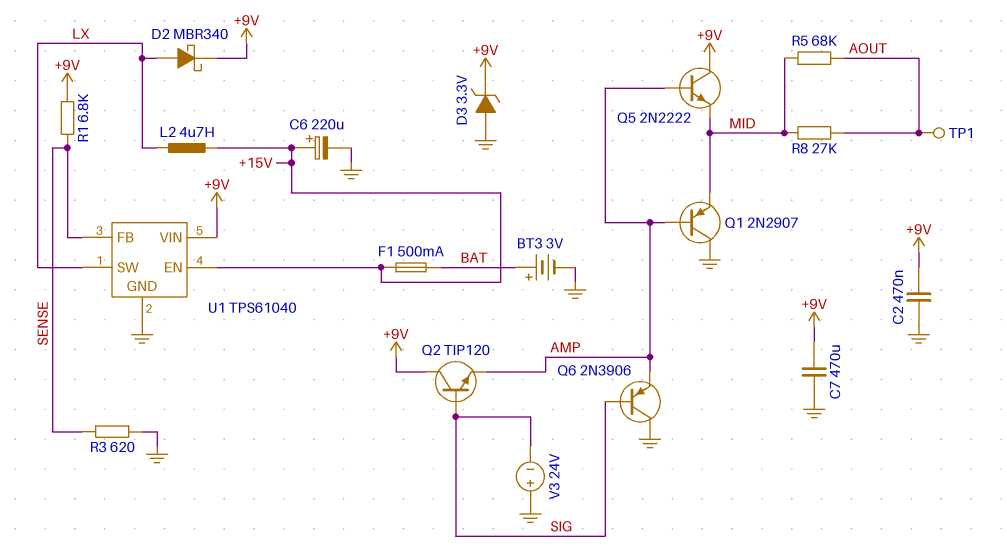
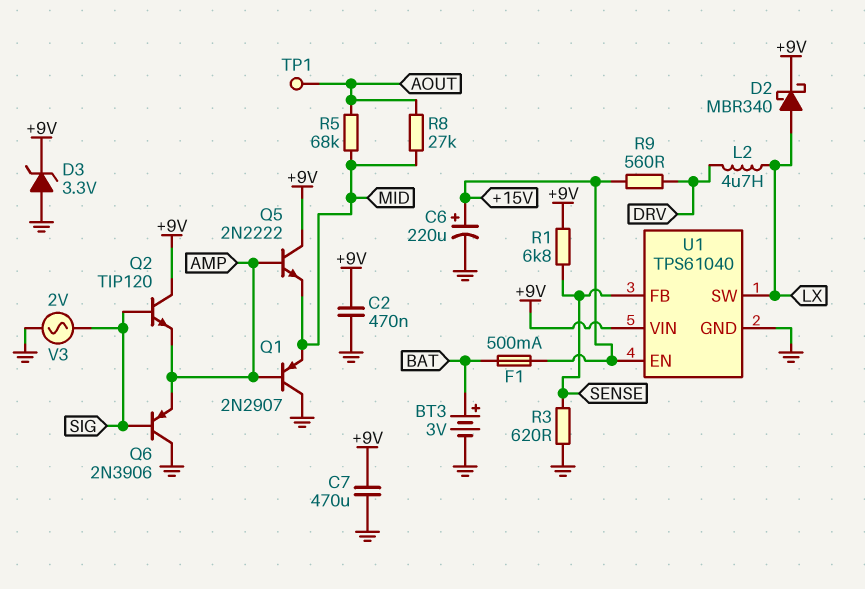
L2: 4.7uH (+15V, LX) -> 4.7uH (DRV, LX)
R9: none -> 560 (+15V, DRV)
V3: 24V (plus GND, minus SIG) -> AC 2V (GND, SIG)

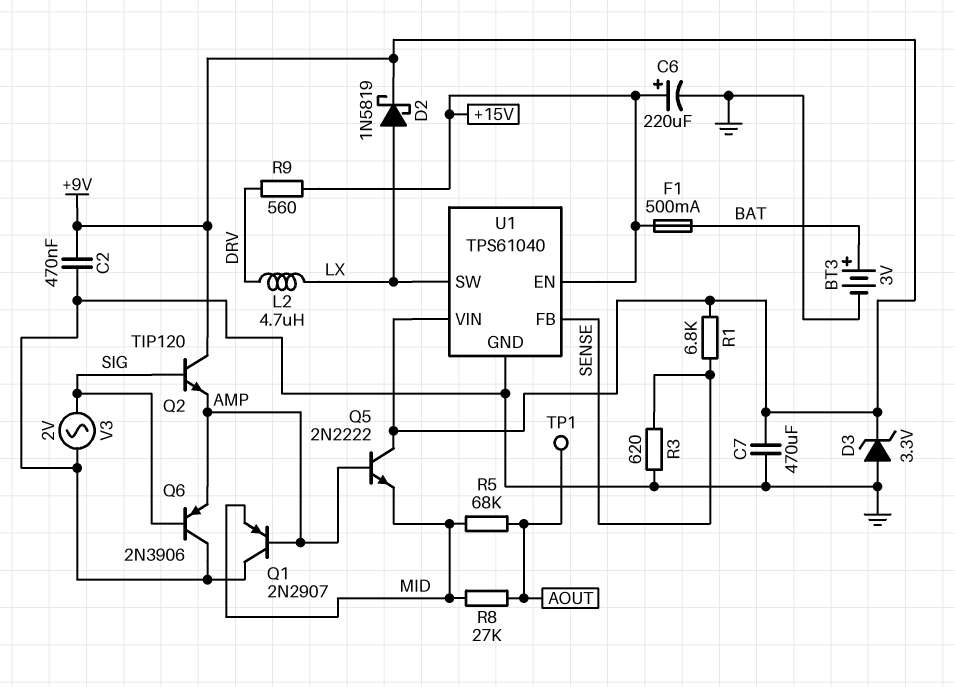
D2: schottky MBR340 (A LX, K +9V) -> schottky 1N5819 (A LX, K +9V)

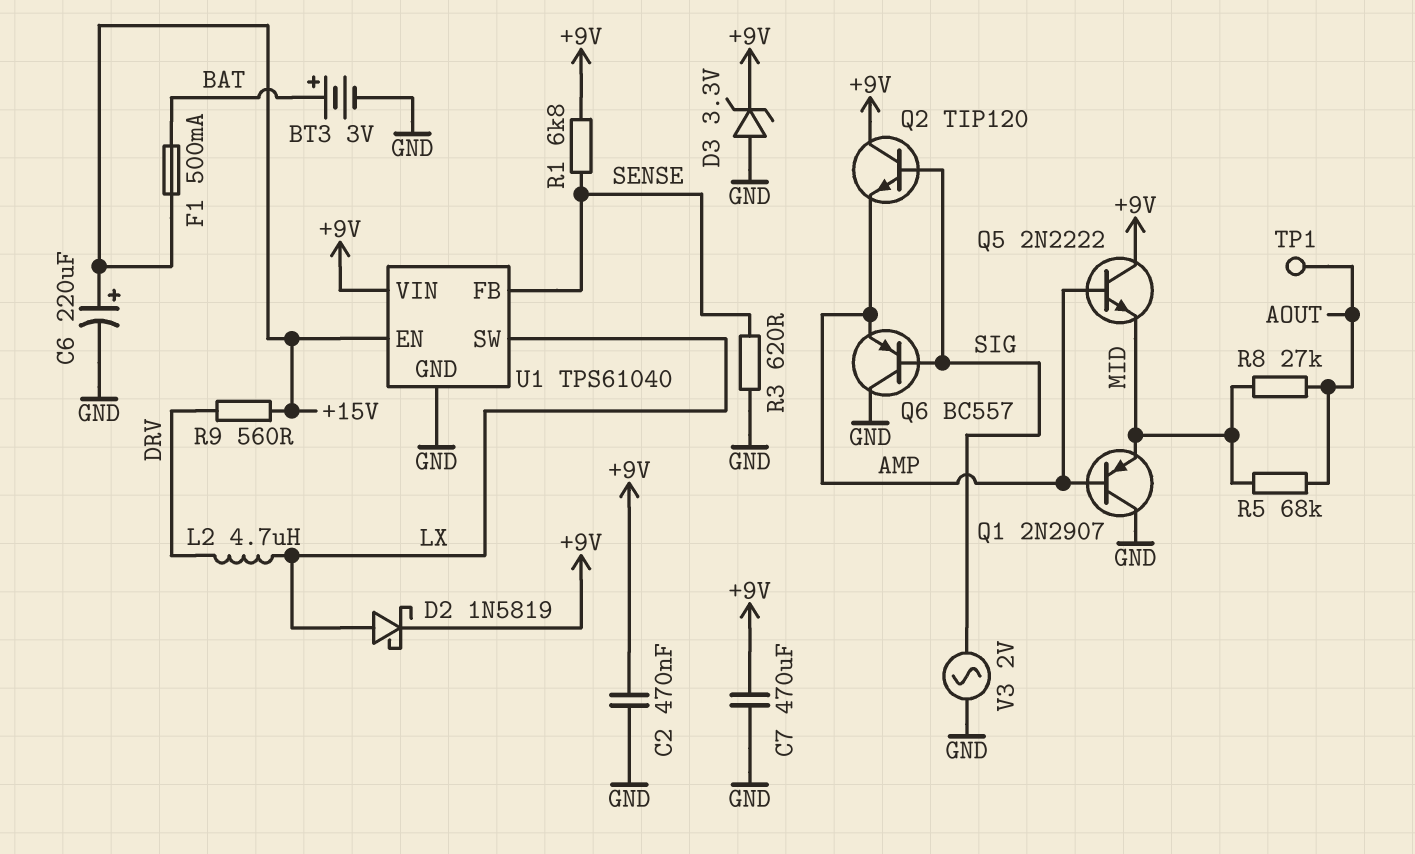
Q6: PNP 2N3906 (B SIG, C GND, E AMP) -> PNP BC557 (B SIG, C GND, E AMP)

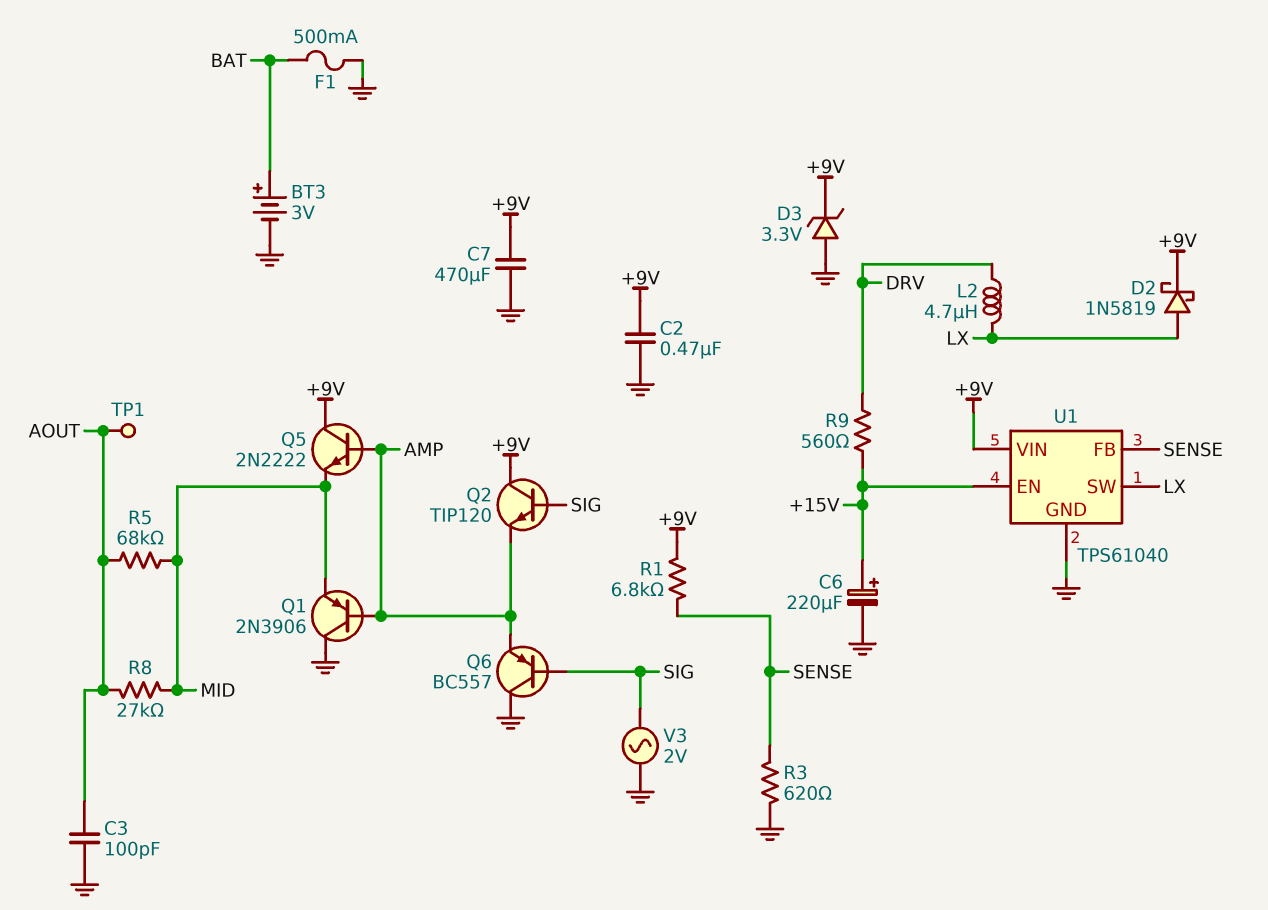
C3: none -> 100pF (AOUT, GND)
F1: 500mA (+15V, BAT) -> 500mA (BAT, GND)
Q1: PNP 2N2907 (B AMP, C GND, E MID) -> PNP 2N3906 (B AMP, C GND, E MID)

